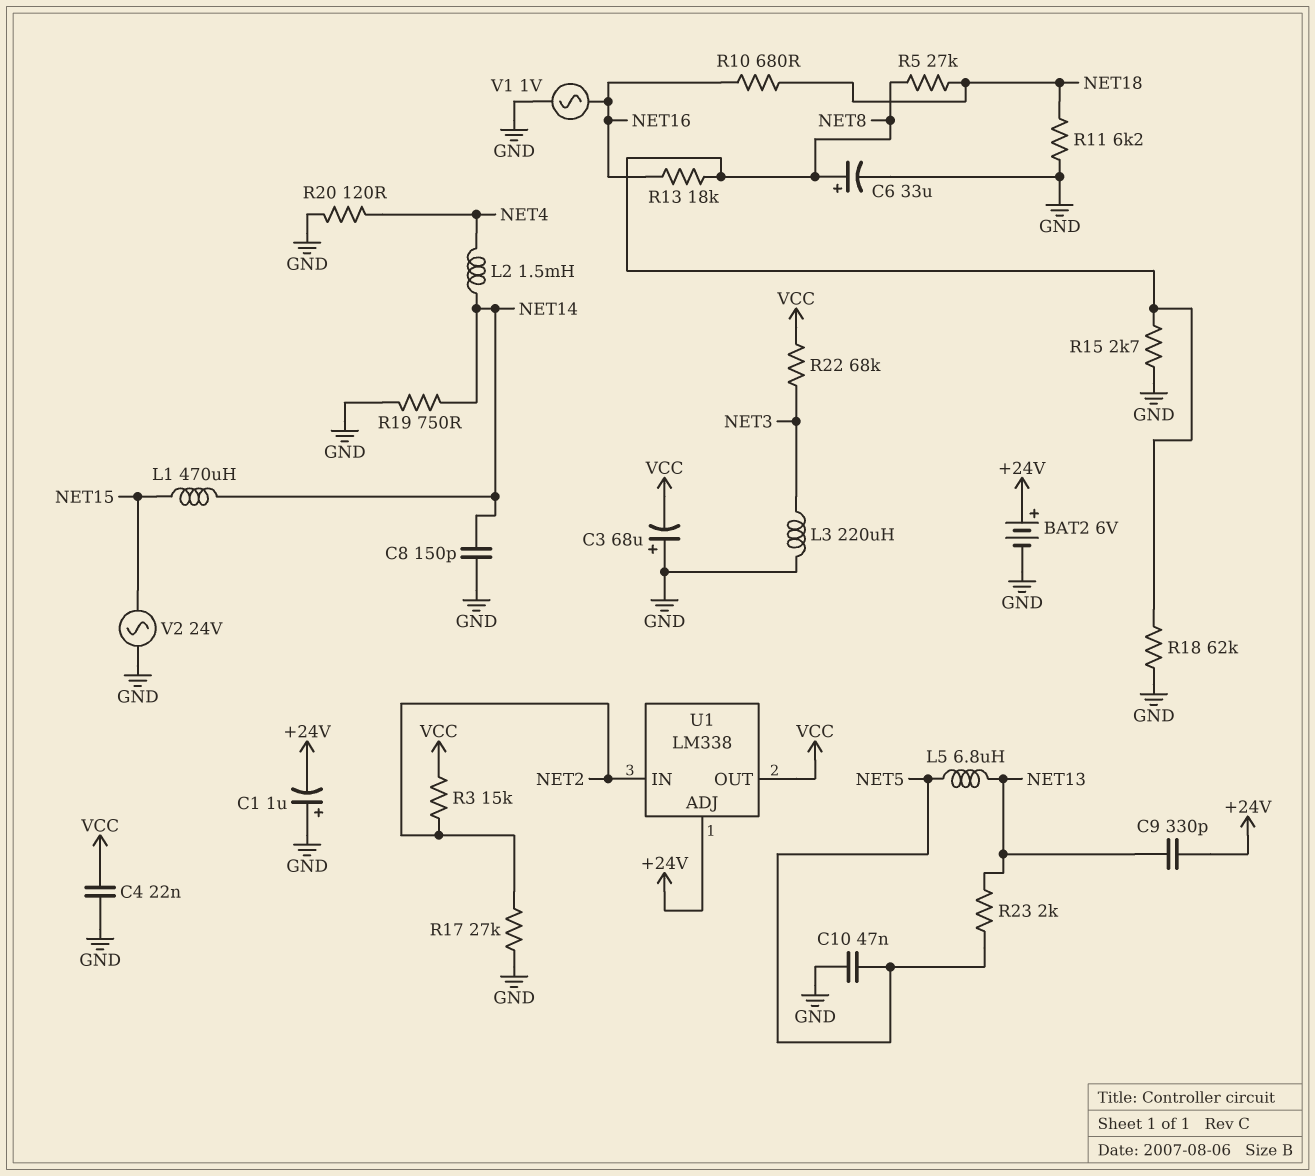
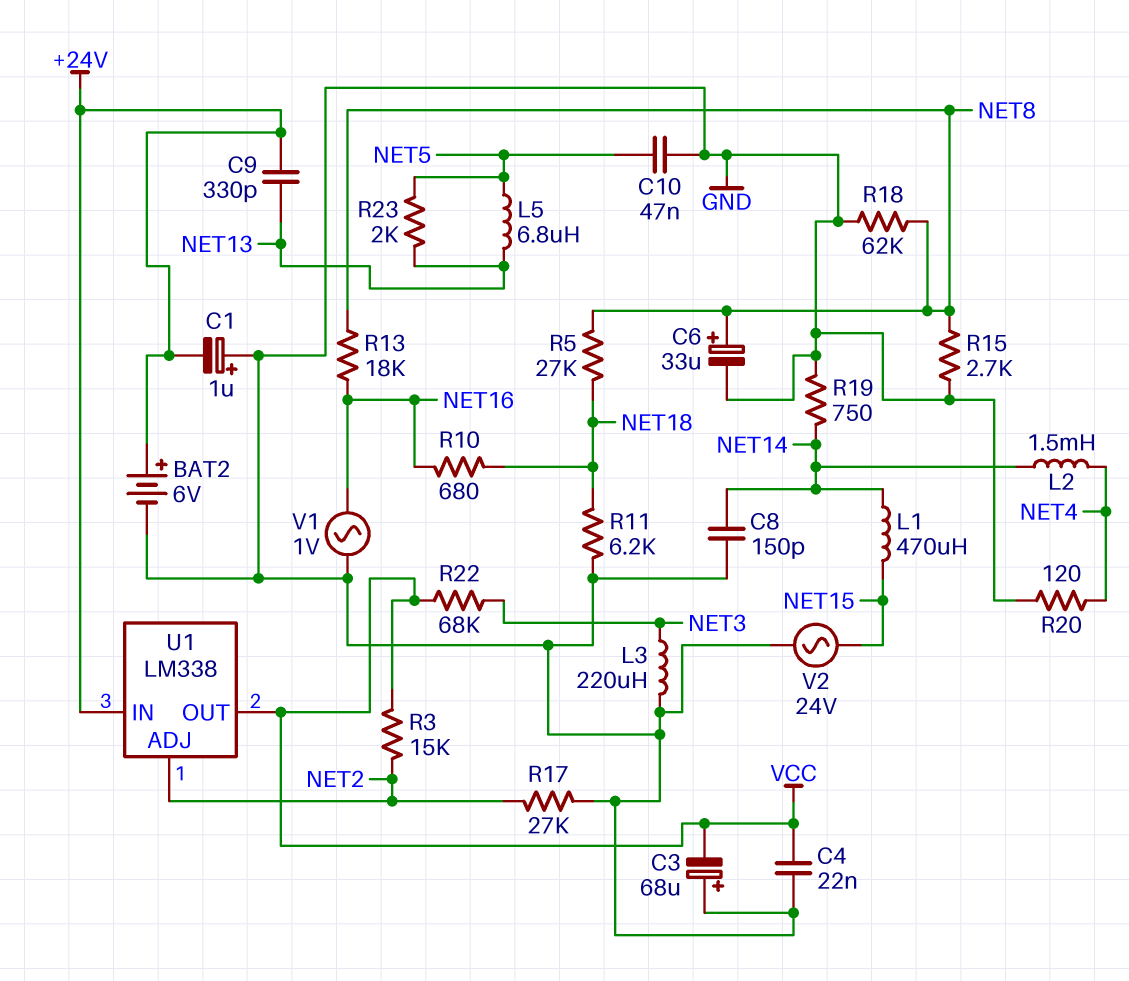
U1 pin ADJ: +24V -> NET2
U1 pin IN: NET2 -> +24V

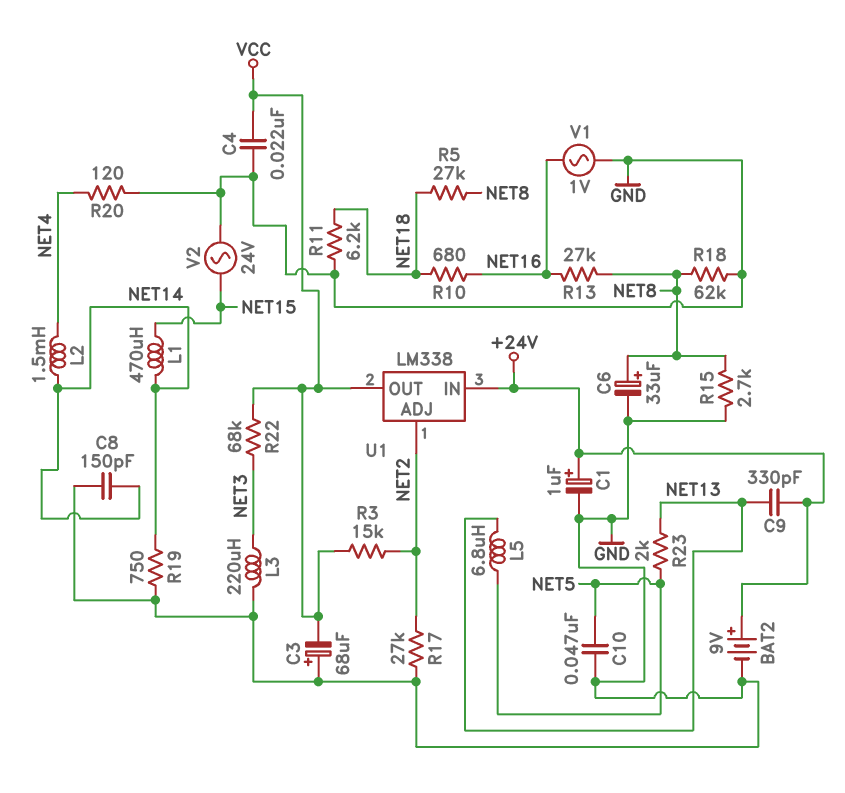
BAT2: 6V (plus +24V, minus GND) -> 9V (plus +24V, minus GND)
C1: 1uF (plus GND, minus +24V) -> 1uF (plus +24V, minus GND)
R13: 18k (NET8, NET16) -> 27k (NET8, NET16)

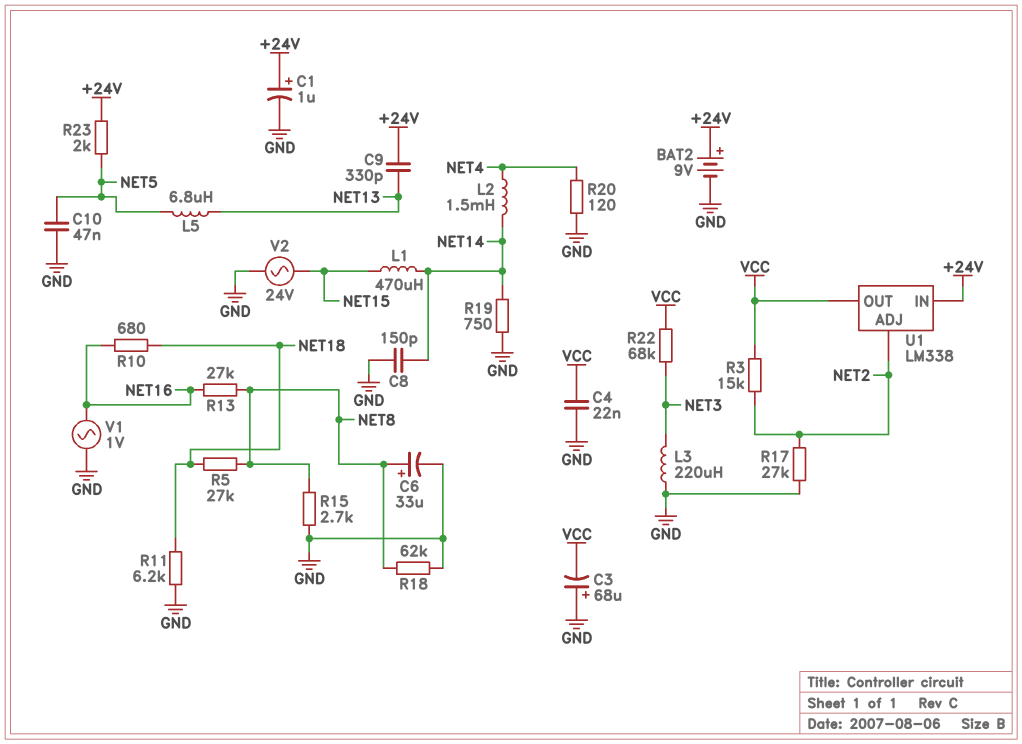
R23: 2k (NET5, NET13) -> 2k (+24V, NET5)

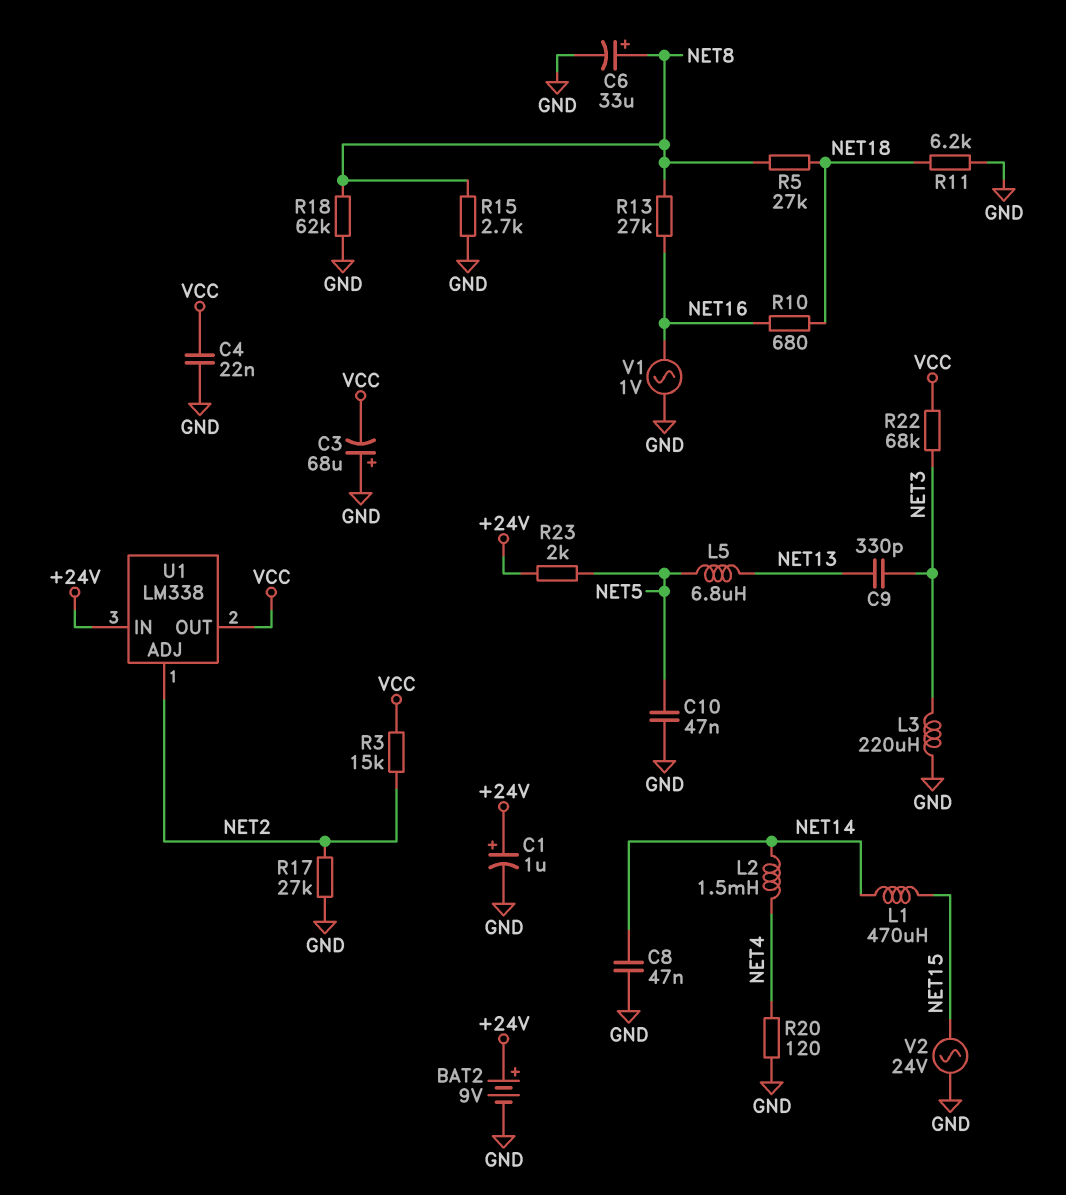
C8: 150pF (GND, NET14) -> 47nF (GND, NET14)
C9: 330pF (+24V, NET13) -> 330pF (NET3, NET13)
R19: 750 (GND, NET14) -> none

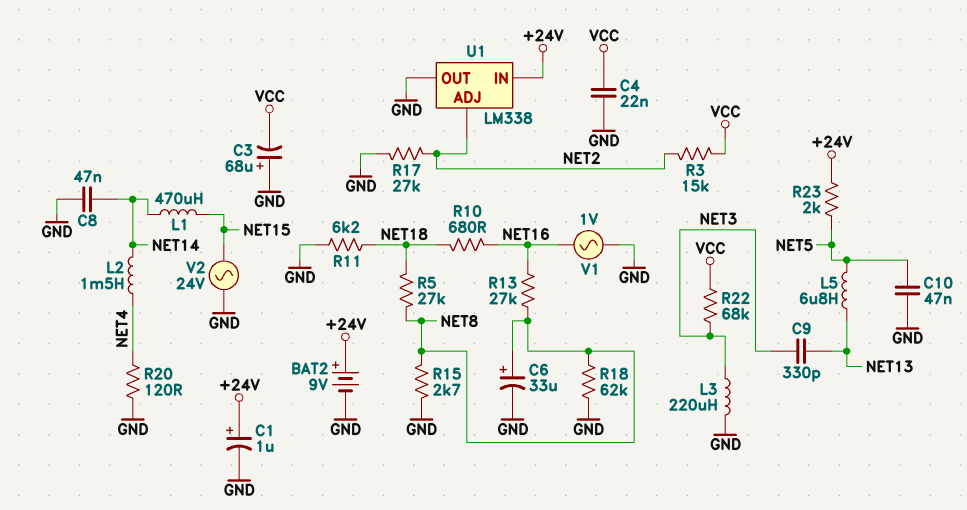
U1 pin OUT: VCC -> GND

